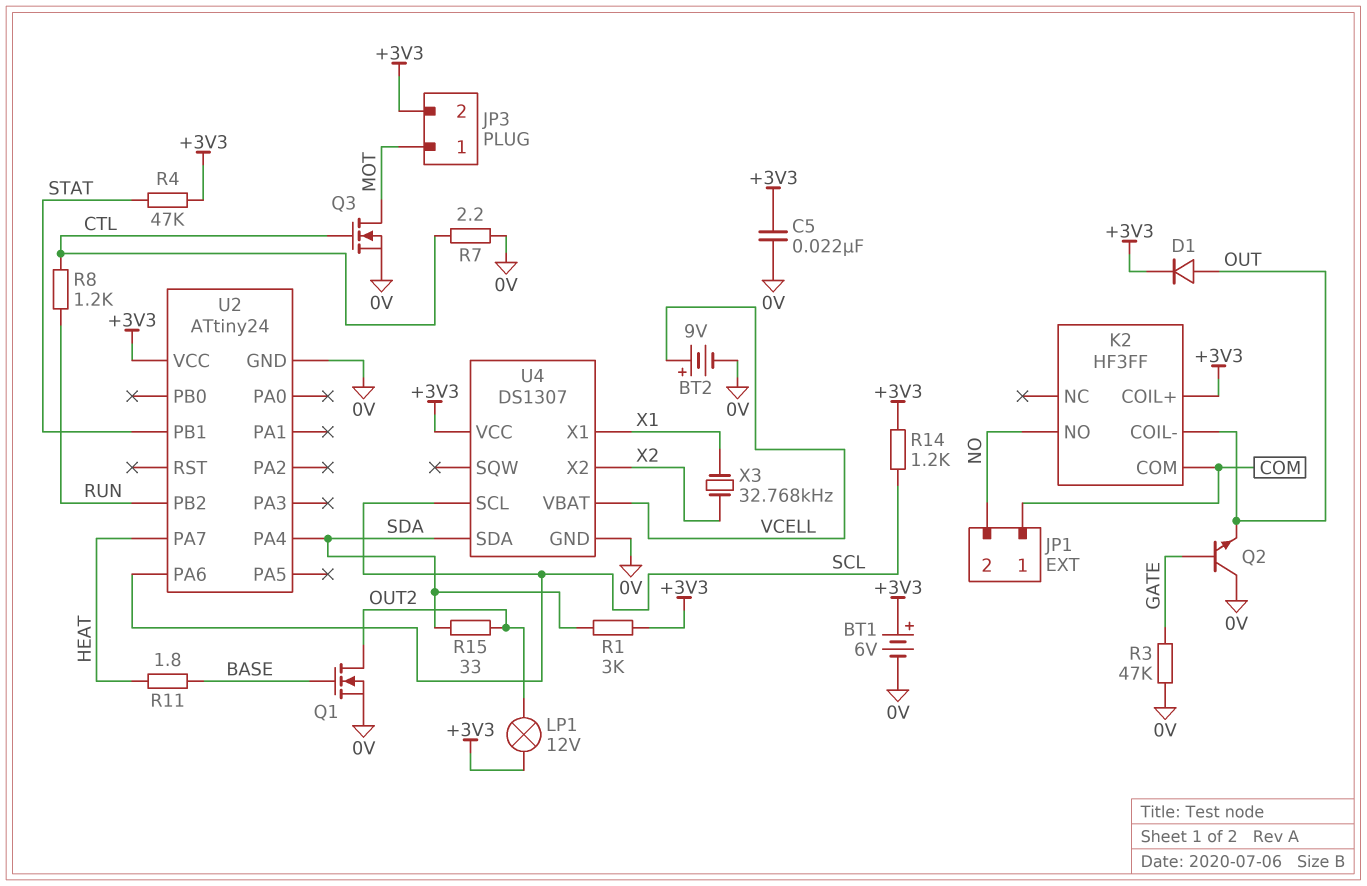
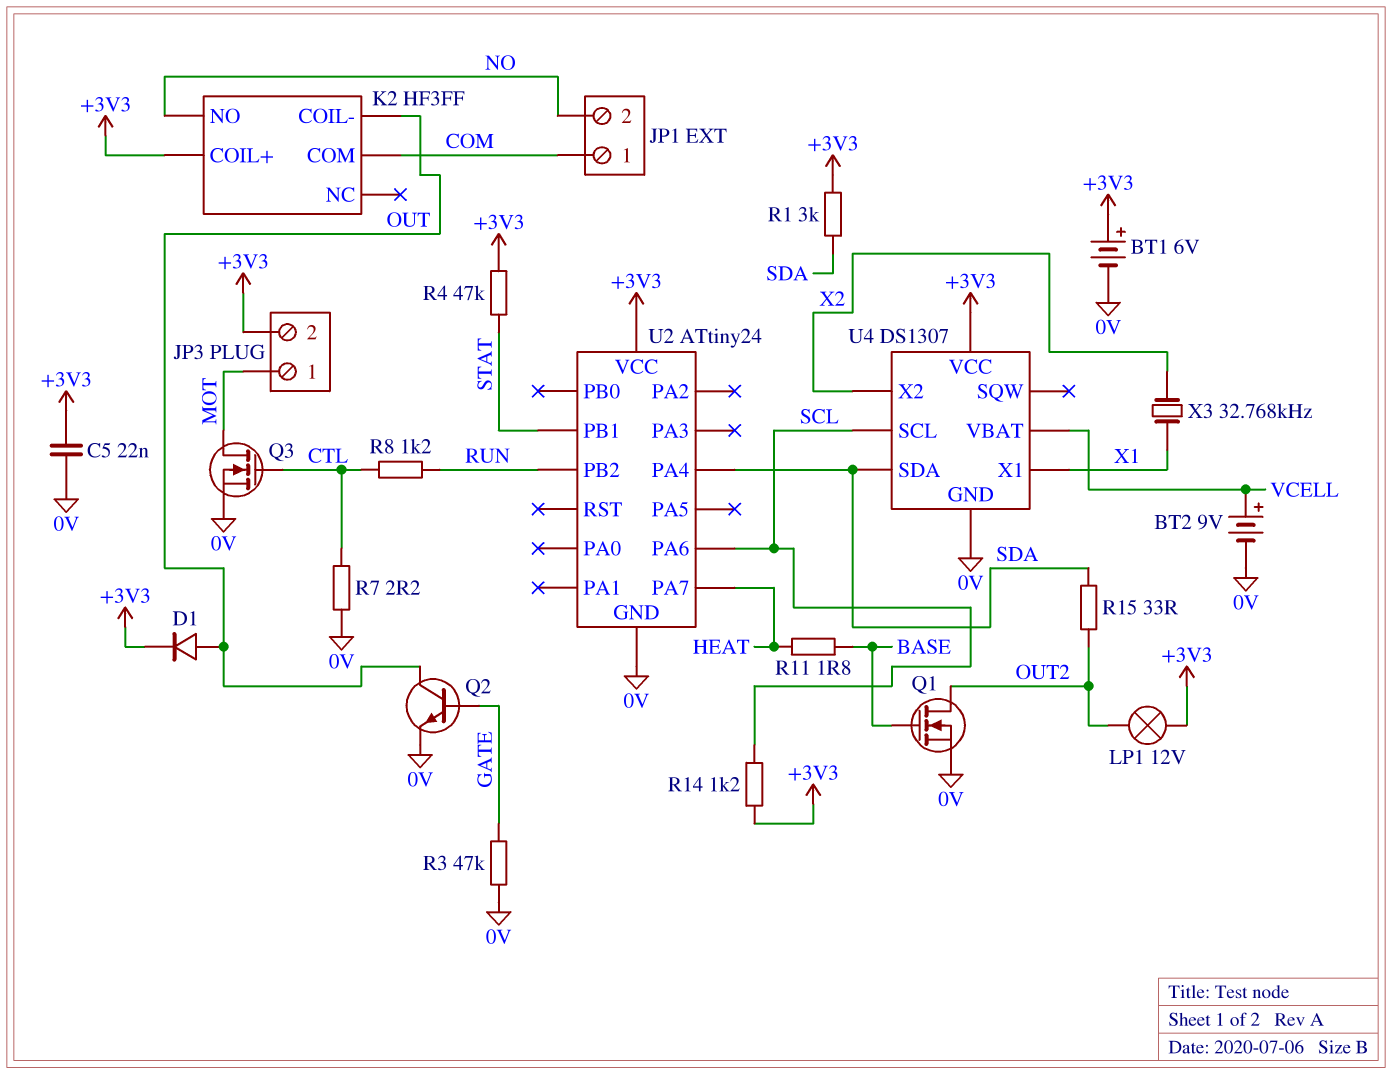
Q2: NPN (B GATE, C 0V, E OUT) -> NPN (B GATE, C OUT, E 0V)

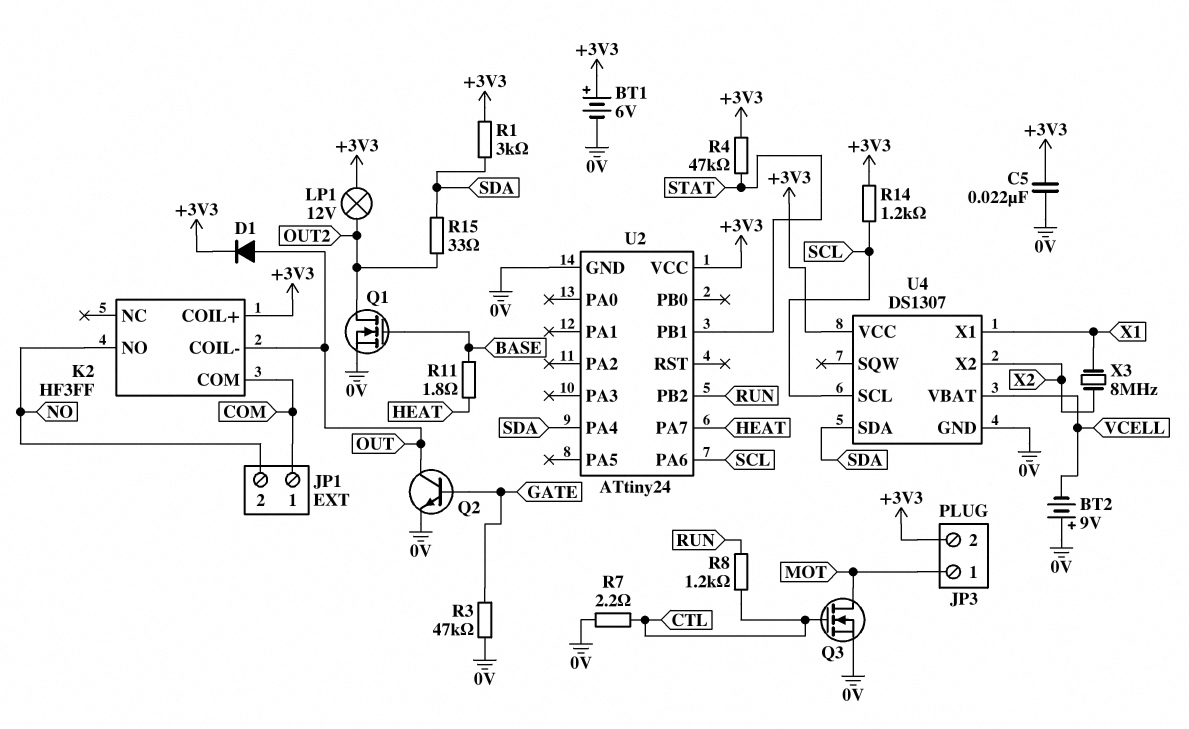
BT2: 9V (plus VCELL, minus 0V) -> 9V (plus 0V, minus VCELL)
X3: 32.768kHz (X1, X2) -> 8MHz (X1, X2)

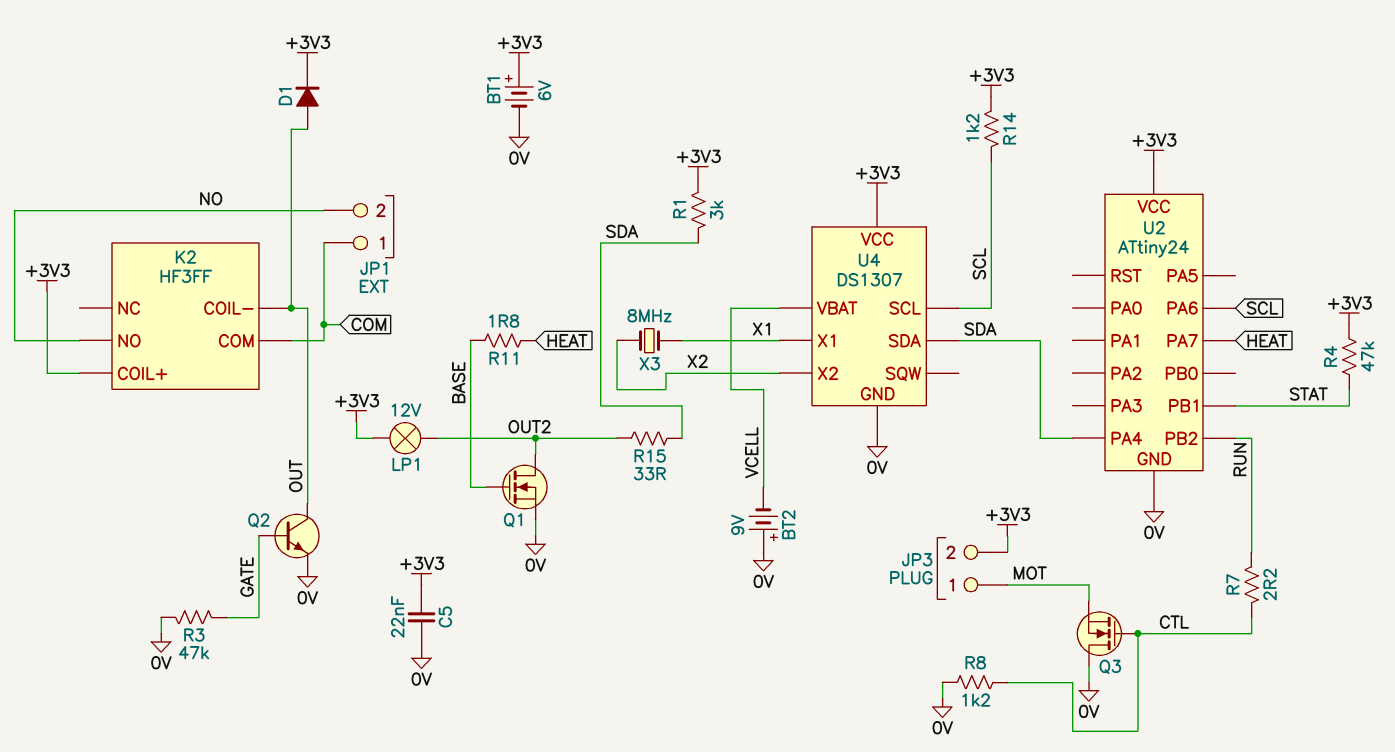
Q3: NMOS (G CTL, D MOT, S 0V) -> NMOS (G CTL, D 0V, S MOT)
R7: 2.2 (0V, CTL) -> 2.2 (CTL, RUN)
R8: 1.2k (CTL, RUN) -> 1.2k (0V, CTL)

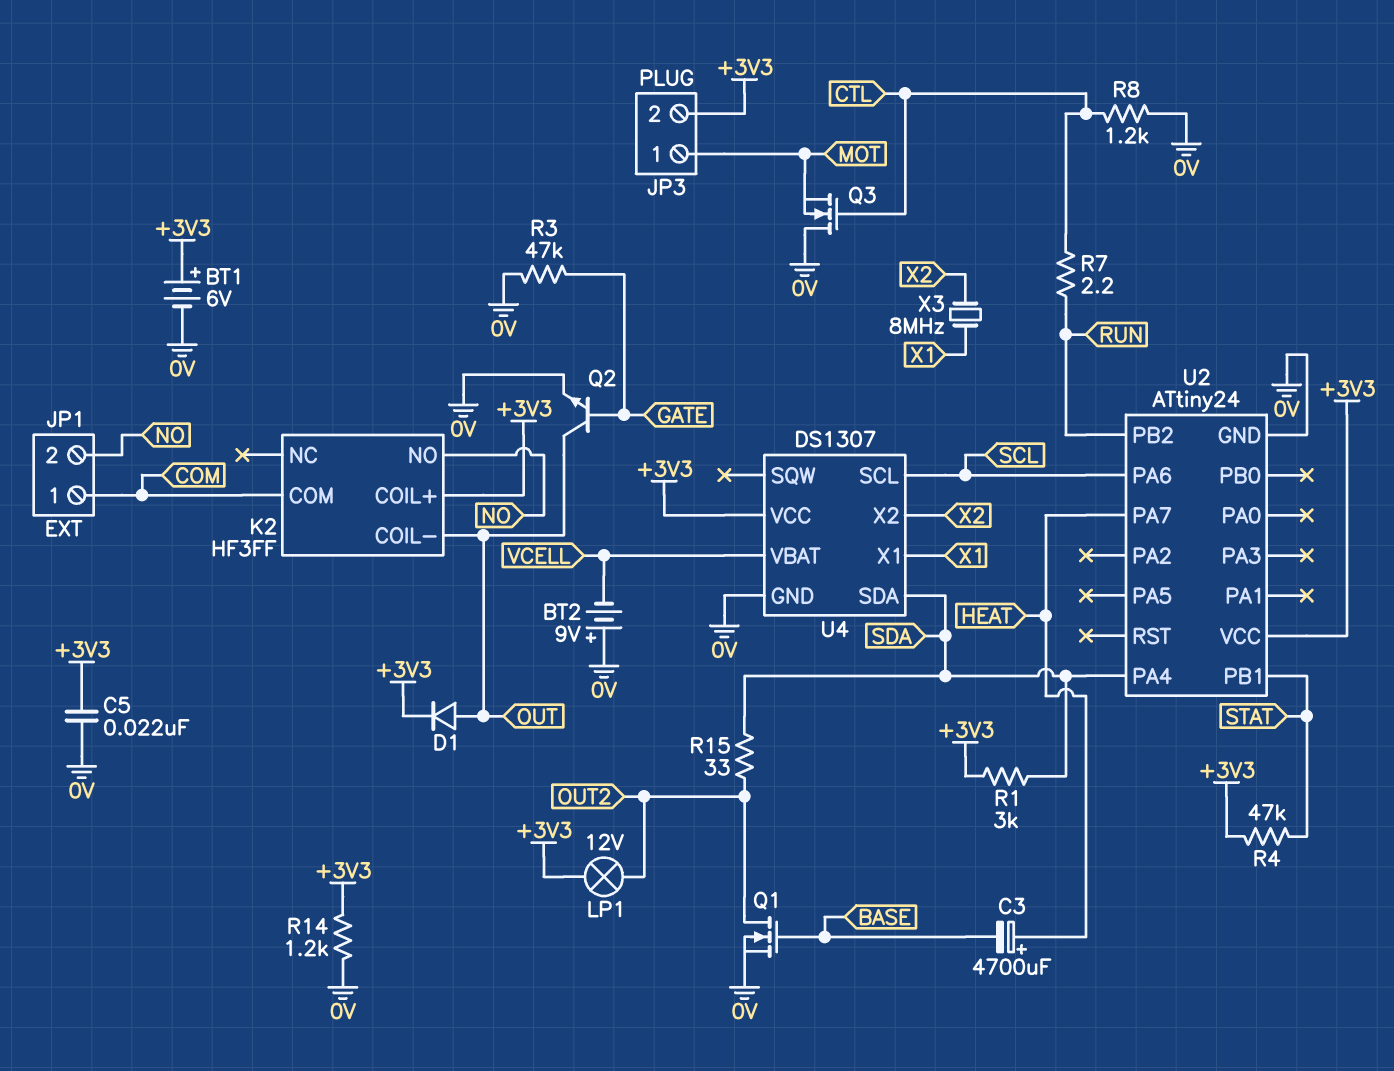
C3: none -> 4700uF (plus HEAT, minus BASE)
R11: 1.8 (BASE, HEAT) -> none
R14: 1.2k (+3V3, SCL) -> 1.2k (+3V3, 0V)

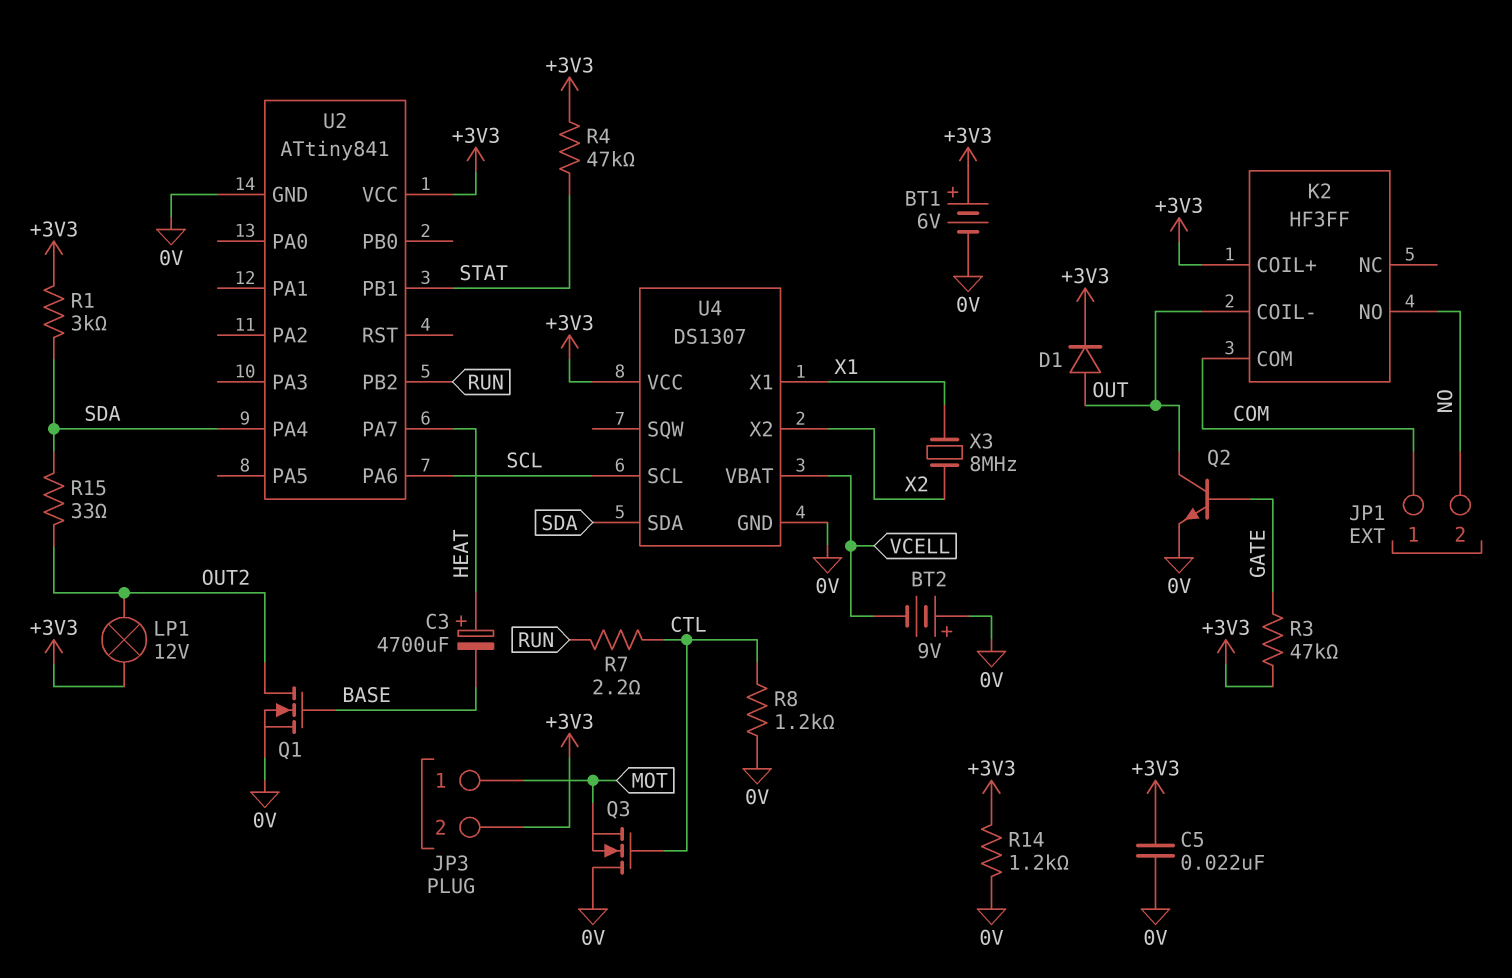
R3: 47k (0V, GATE) -> 47k (+3V3, GATE)
U2: ATtiny24 -> ATtiny841

